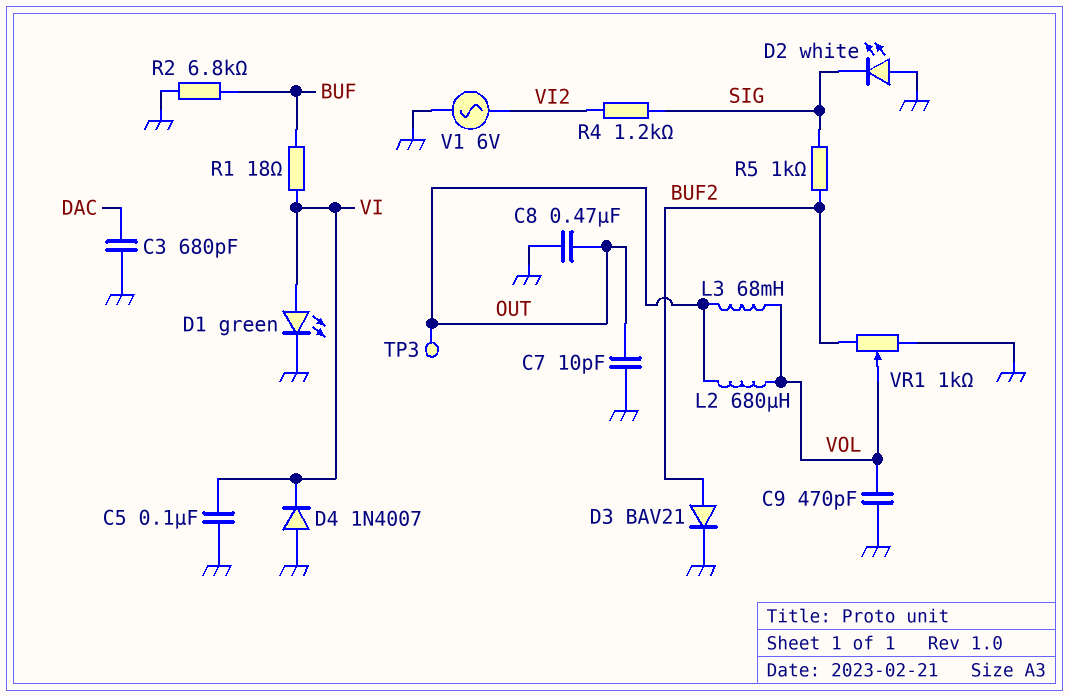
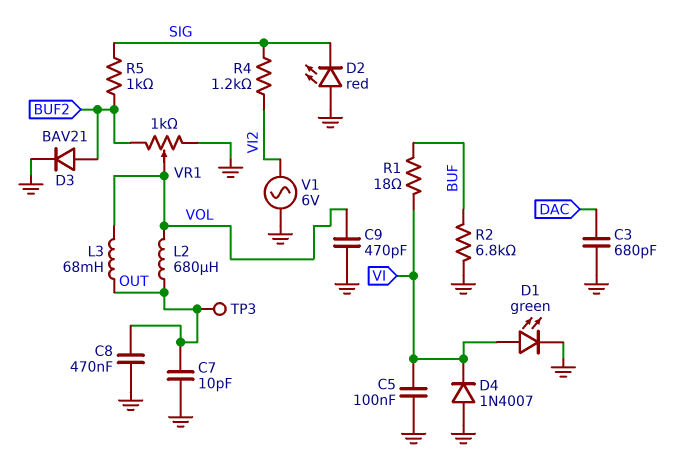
D2: LED white (A GND, K SIG) -> LED red (A GND, K SIG)

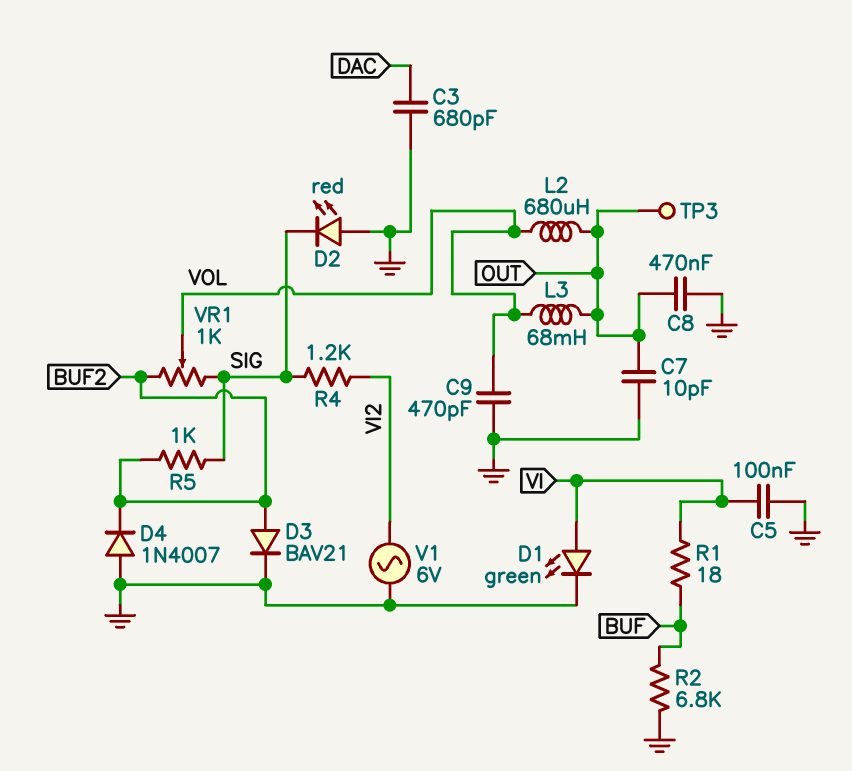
D4: diode 1N4007 (A GND, K VI) -> diode 1N4007 (A GND, K BUF2)
VR1: 1k (BUF2, GND, wiper VOL) -> 1k (BUF2, SIG, wiper VOL)

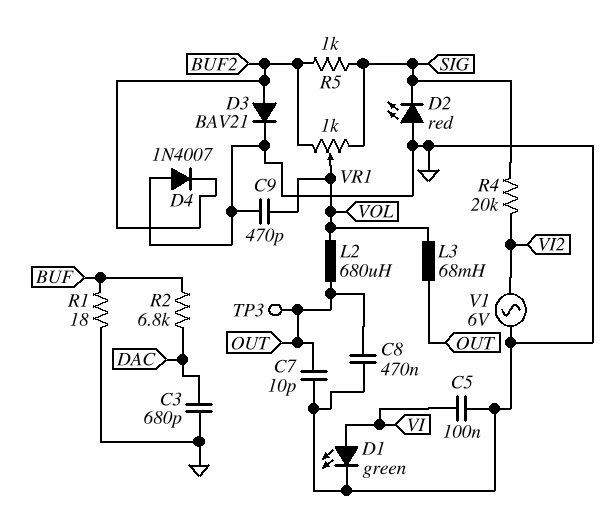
R1: 18 (BUF, VI) -> 18 (BUF, GND)
R2: 6.8k (BUF, GND) -> 6.8k (BUF, DAC)
R4: 1.2k (SIG, VI2) -> 20k (SIG, VI2)

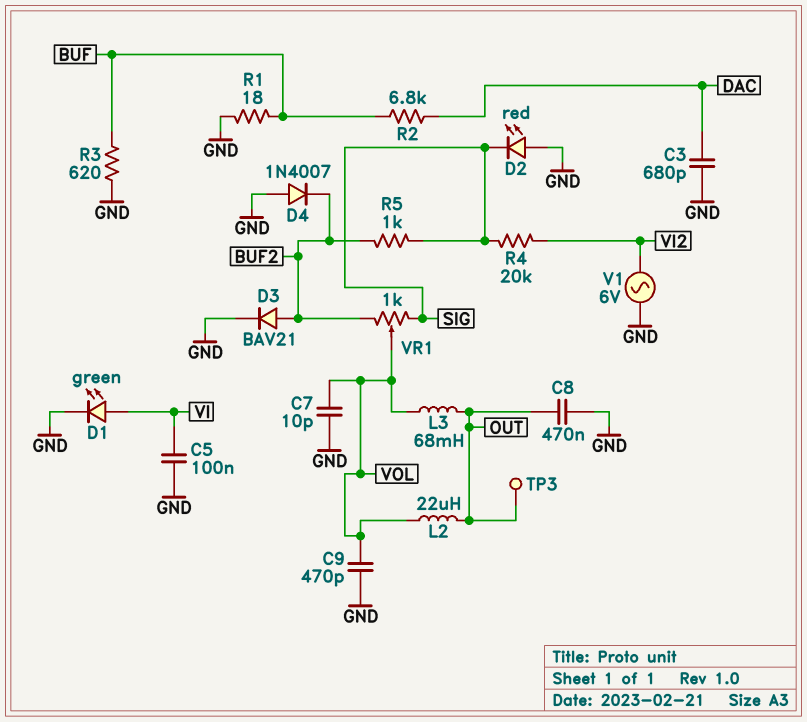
C7: 10pF (GND, OUT) -> 10pF (GND, VOL)
L2: 680uH (OUT, VOL) -> 22uH (OUT, VOL)
R3: none -> 620 (BUF, GND)

